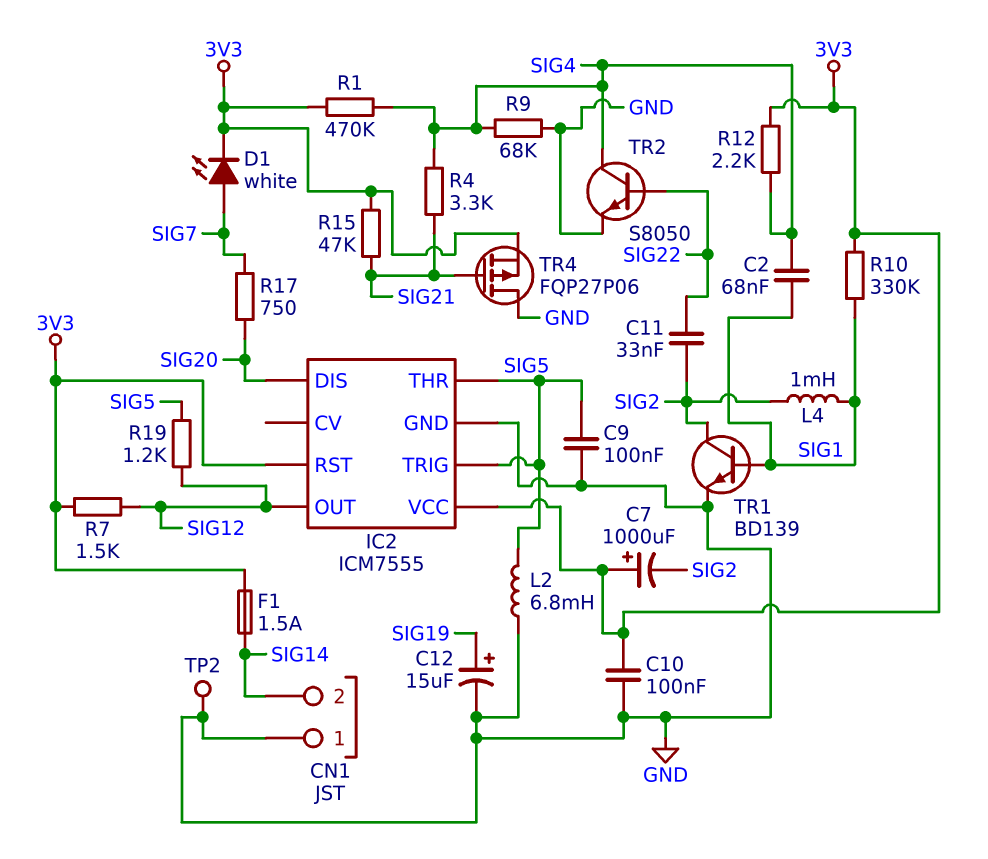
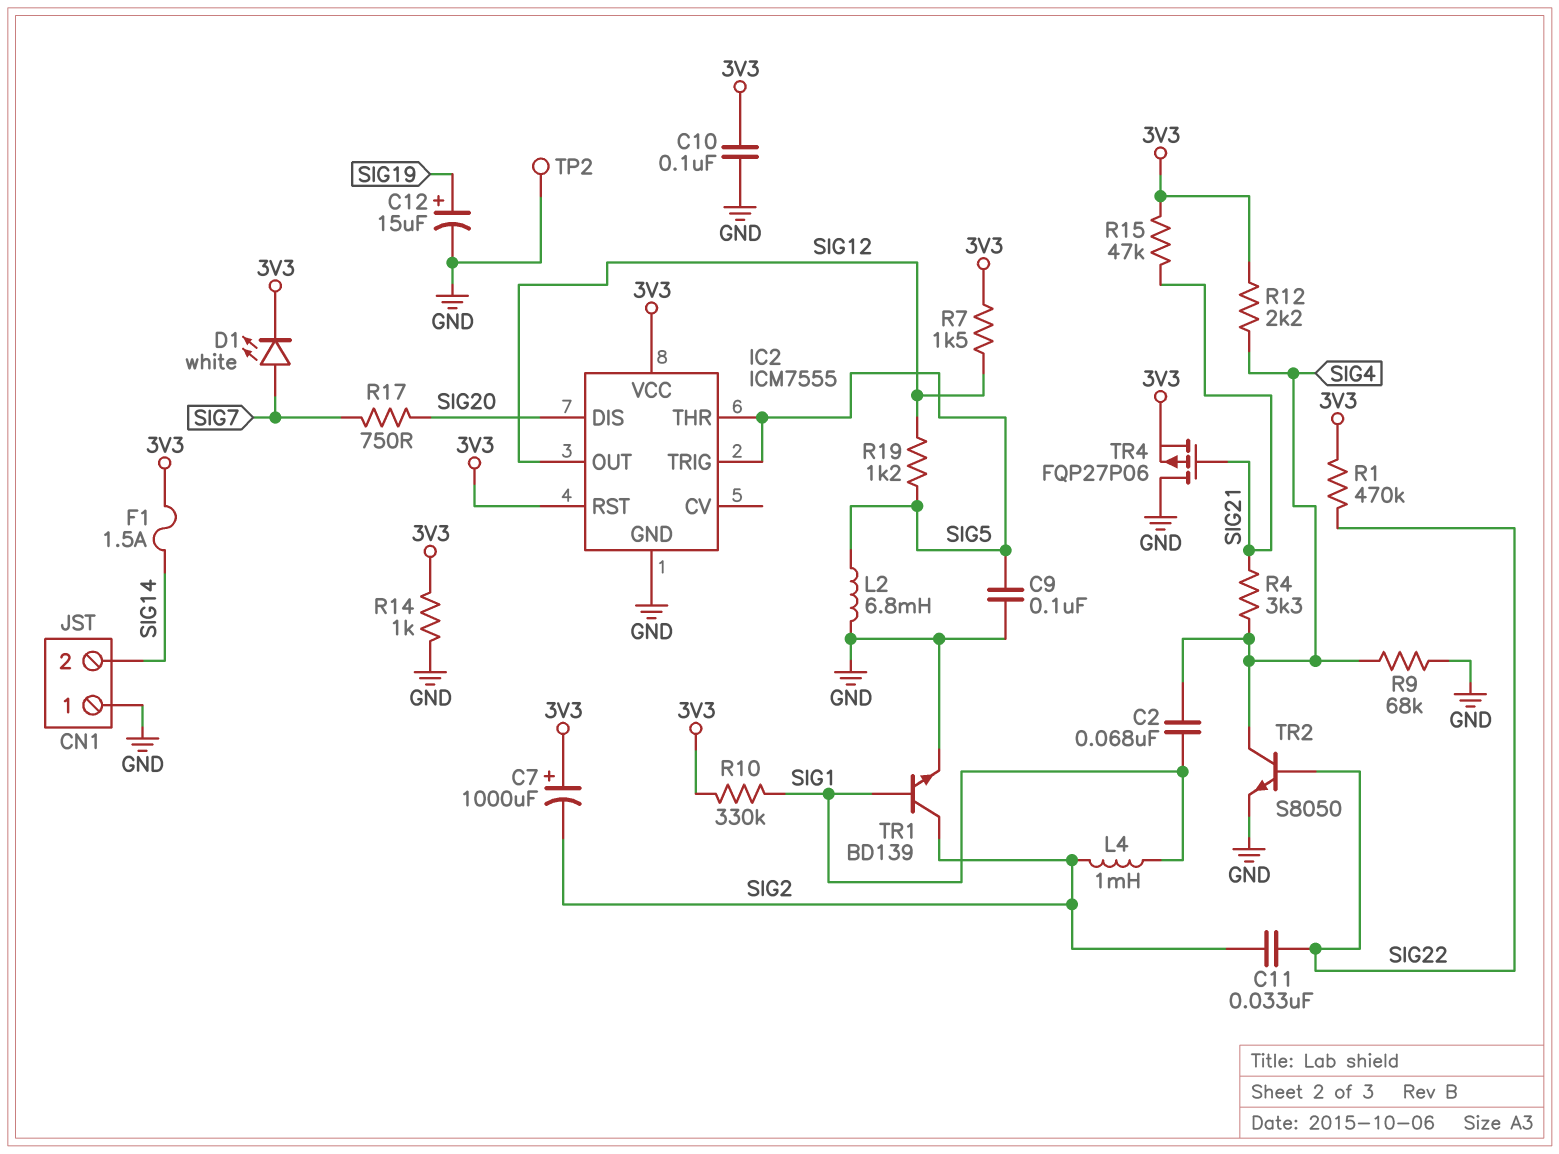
R1: 470k (3V3, SIG4) -> 470k (3V3, SIG22)
R14: none -> 1k (3V3, GND)

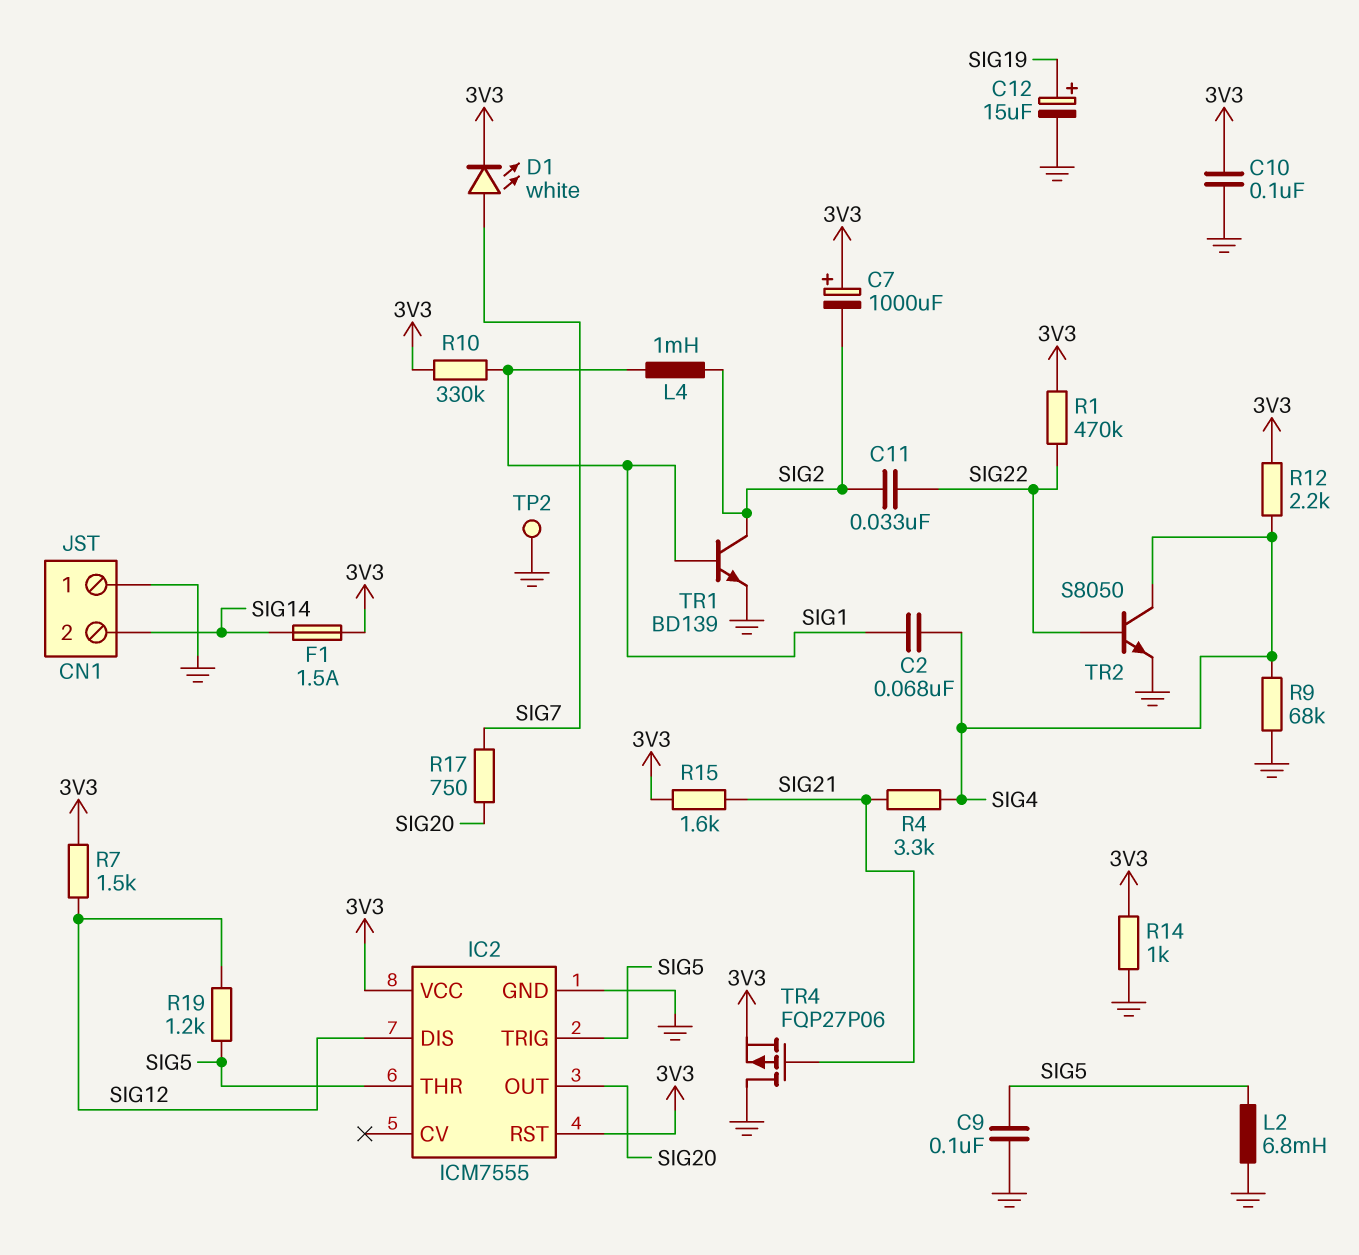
IC2 pin DIS: SIG20 -> SIG12
IC2 pin OUT: SIG12 -> SIG20
R15: 47k (3V3, SIG21) -> 1.6k (3V3, SIG21)

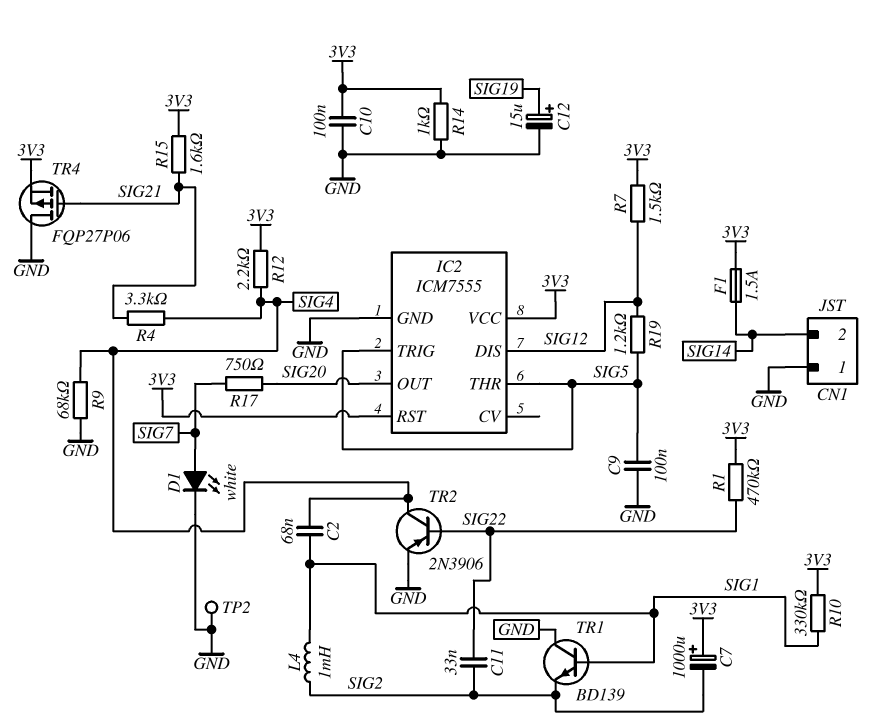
D1: LED white (A SIG7, K 3V3) -> LED white (A SIG7, K GND)
L2: 6.8mH (GND, SIG5) -> none
TR1: NPN BD139 (B SIG1, C SIG2, E GND) -> NPN BD139 (B SIG1, C GND, E SIG2)
TR2: NPN S8050 (B SIG22, C SIG4, E GND) -> PNP 2N3906 (B SIG22, C SIG4, E GND)

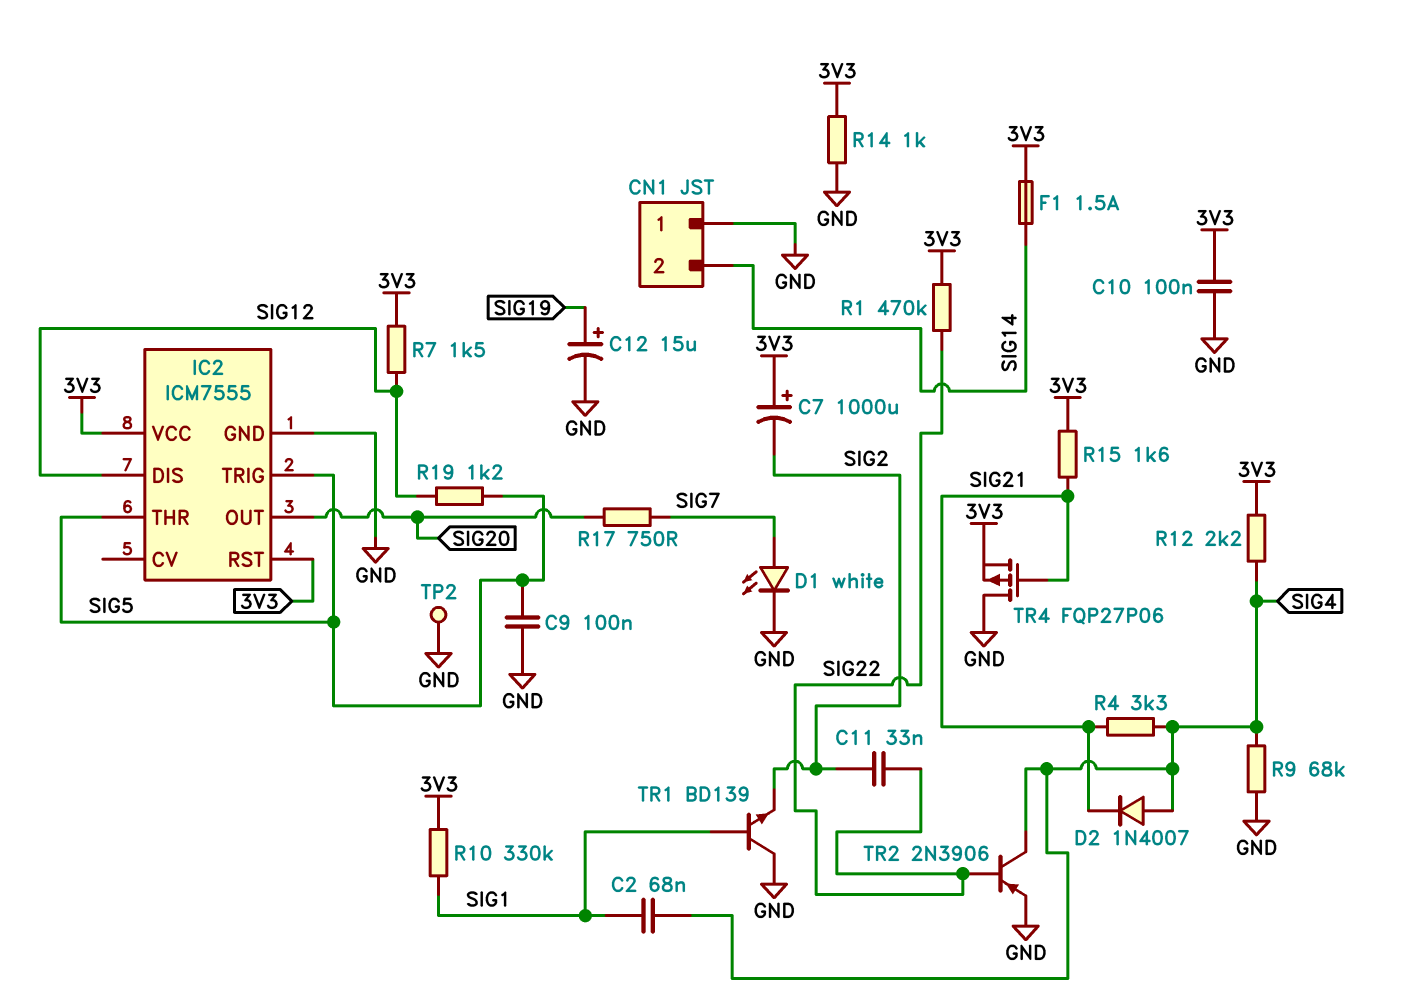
D2: none -> diode 1N4007 (A SIG4, K SIG21)
L4: 1mH (SIG1, SIG2) -> none

